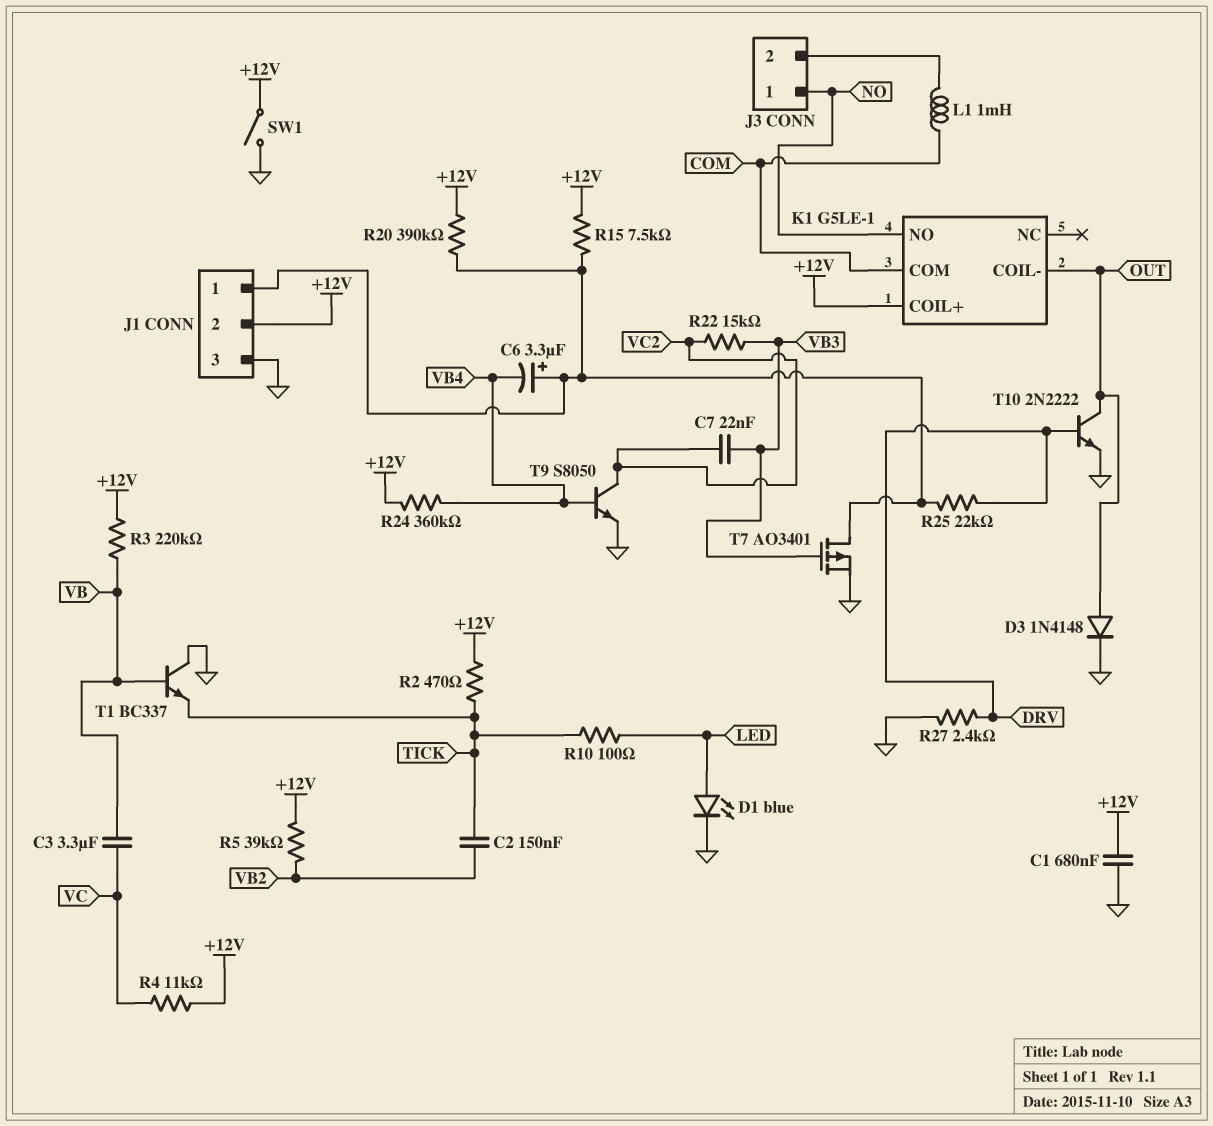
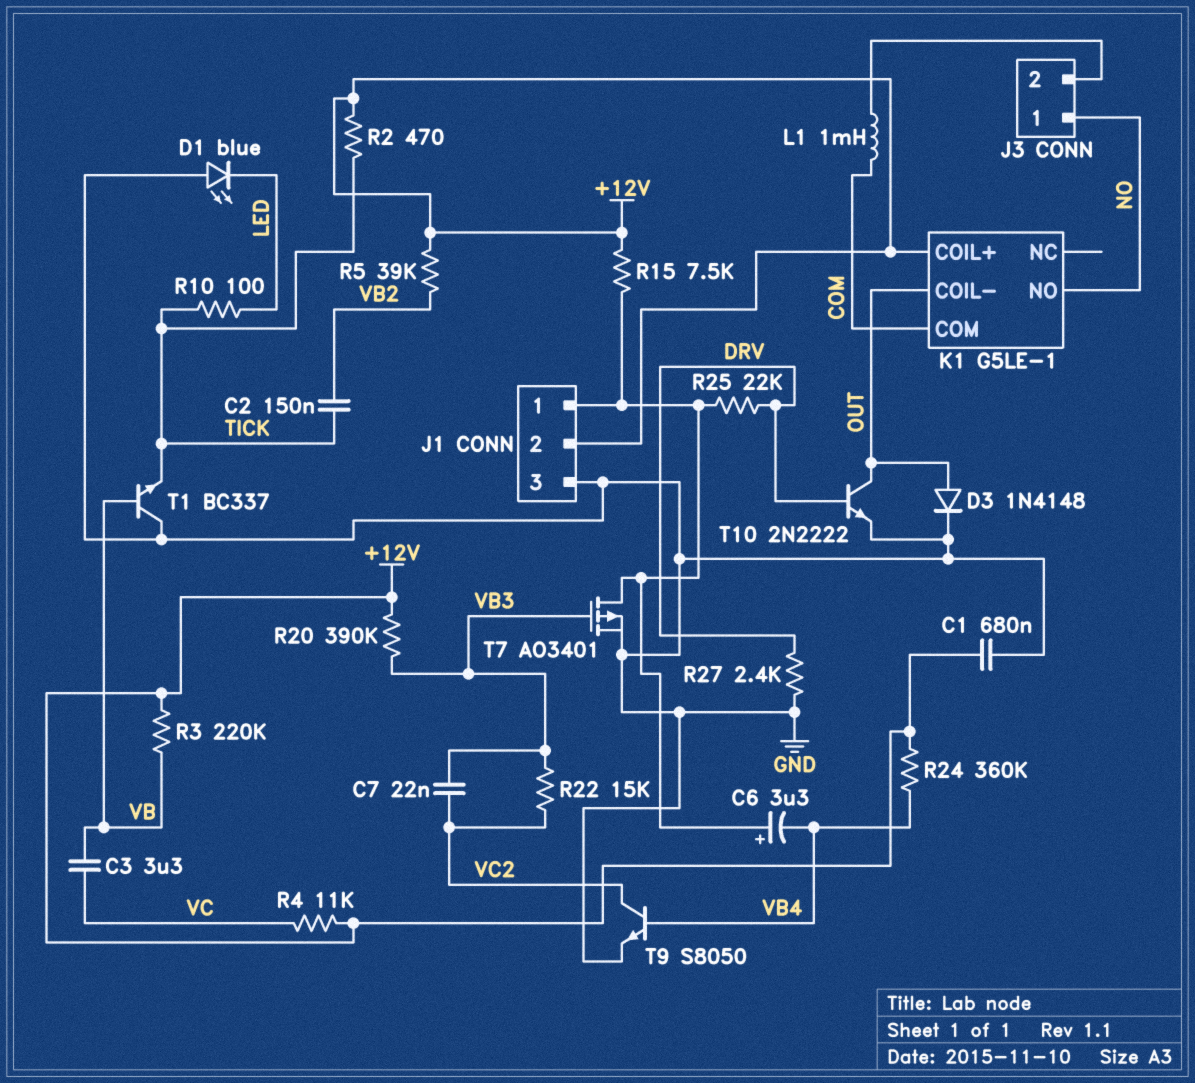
D1: LED blue (A LED, K GND) -> LED blue (A GND, K LED)
R20: 390k (+12V, J1/1) -> 390k (+12V, VB3)
SW1: switch (+12V, GND) -> none

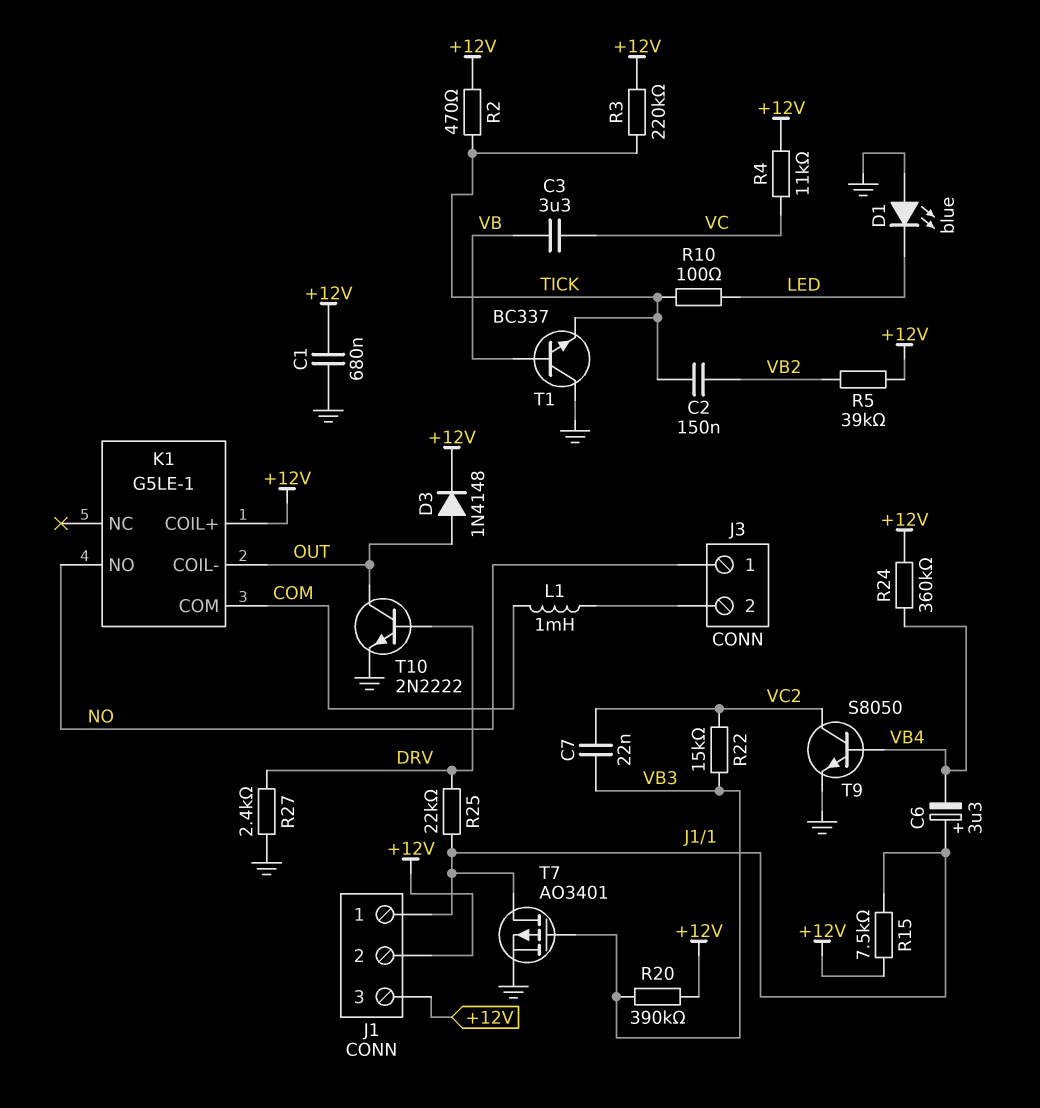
D3: diode 1N4148 (A OUT, K GND) -> diode 1N4148 (A OUT, K +12V)
J1 pin 3: GND -> +12V
R3: 220k (+12V, VB) -> 220k (+12V, TICK)

